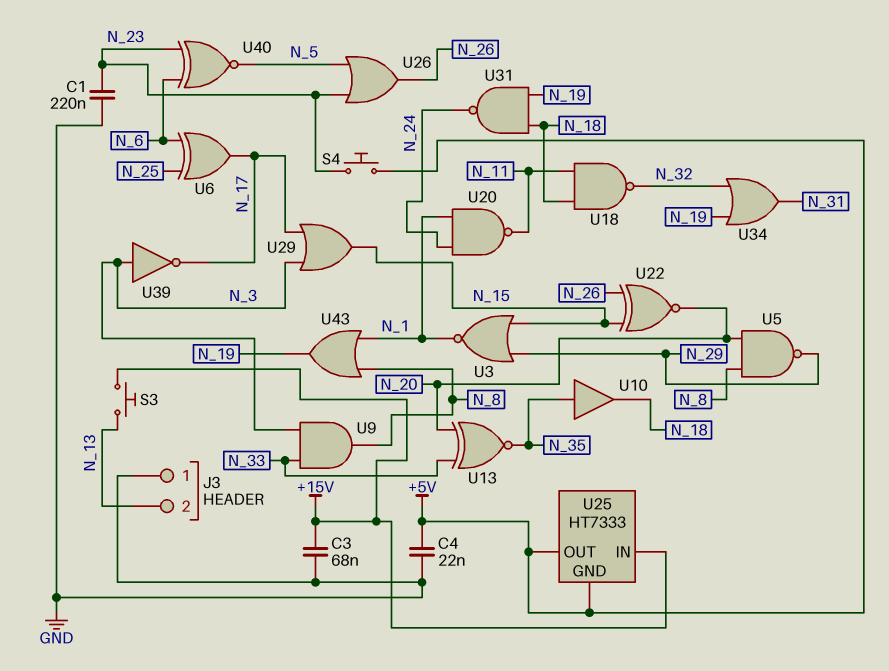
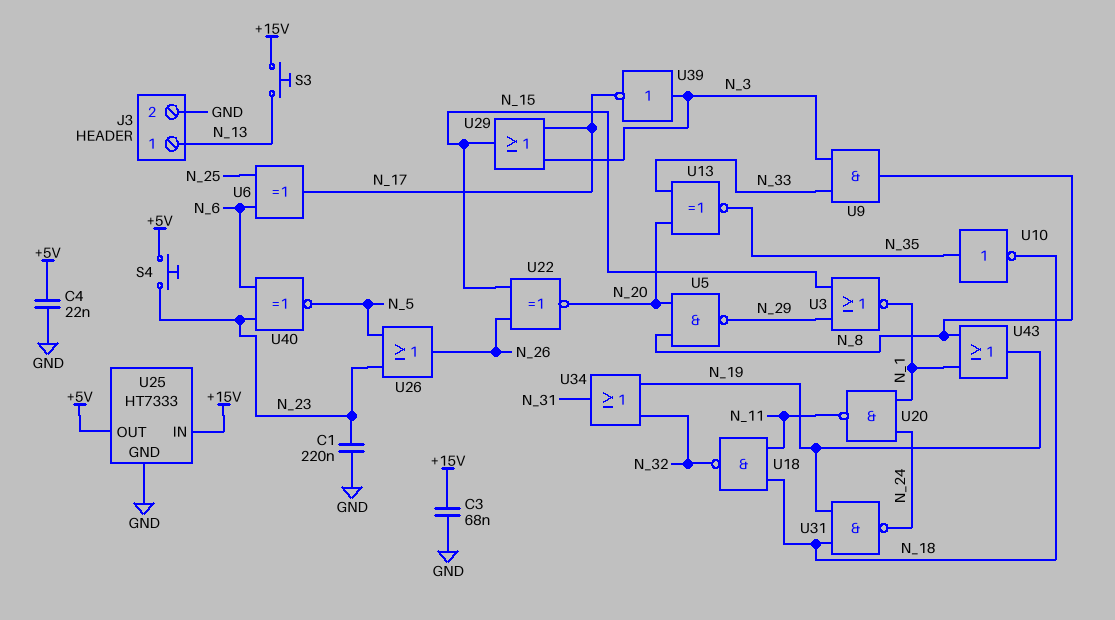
J3 pin 1: GND -> N_13
J3 pin 2: N_13 -> GND
U10: buffer (in N_35, out N_18) -> NOT (in N_35, out N_18)
U25 pin GND: +5V -> GND

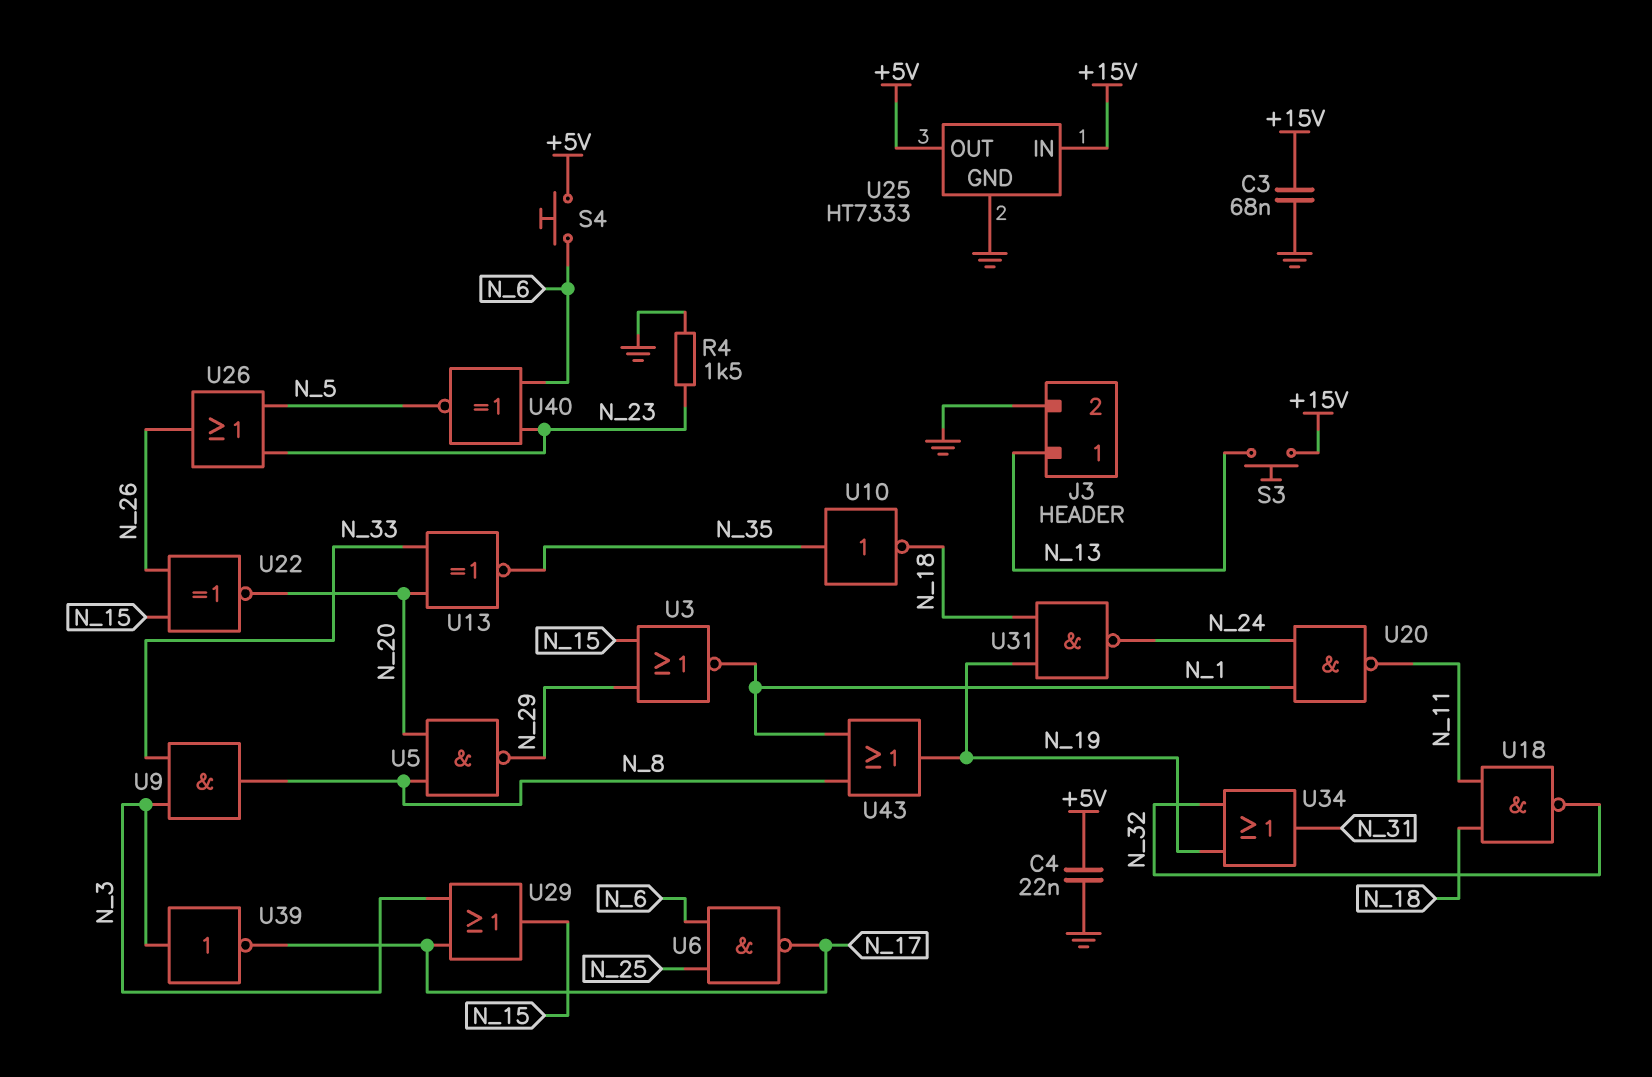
C1: 220nF (GND, N_23) -> none
R4: none -> 1.5k (GND, N_23)
S4: button (+5V, N_23) -> button (+5V, N_6)
U6: XOR (in N_6, in N_25, out N_17) -> NAND (in N_6, in N_25, out N_17)

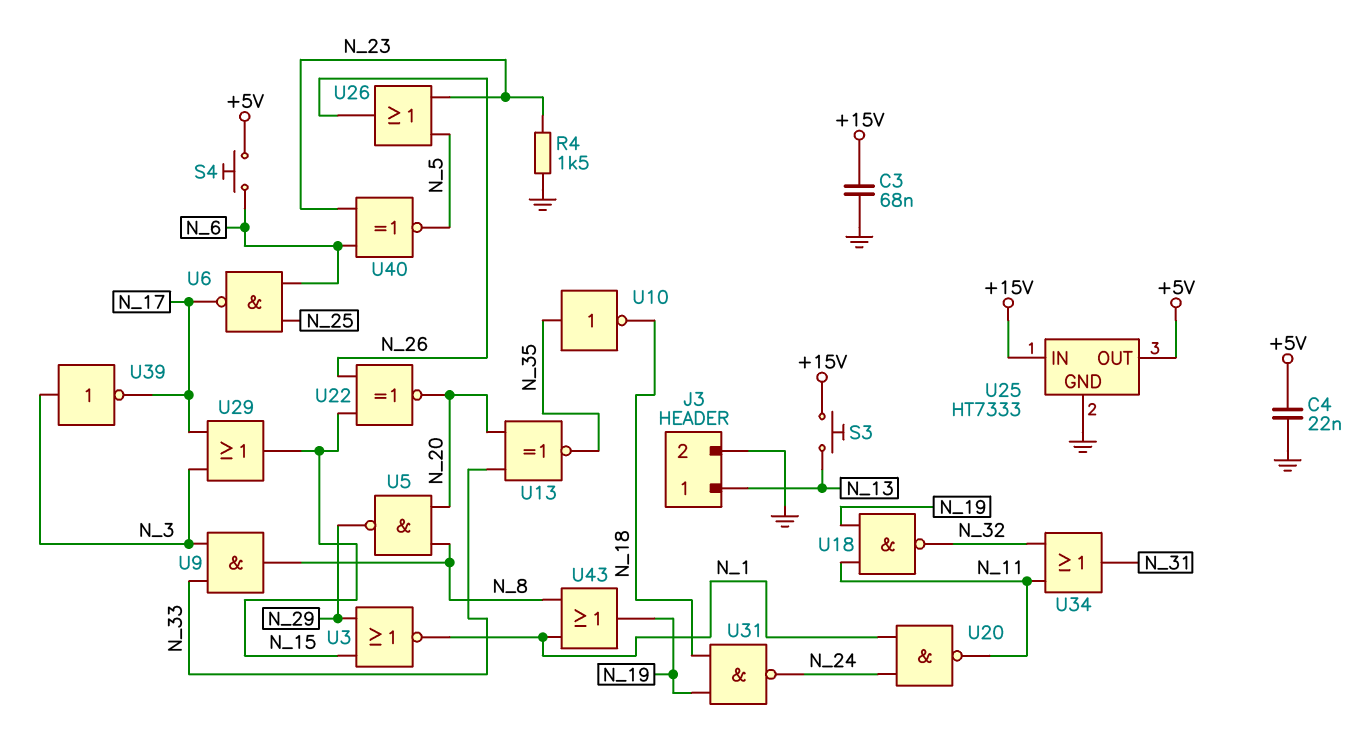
U18: NAND (in N_11, in N_18, out N_32) -> NAND (in N_11, in N_19, out N_32)
U34: OR (in N_19, in N_32, out N_31) -> OR (in N_11, in N_32, out N_31)

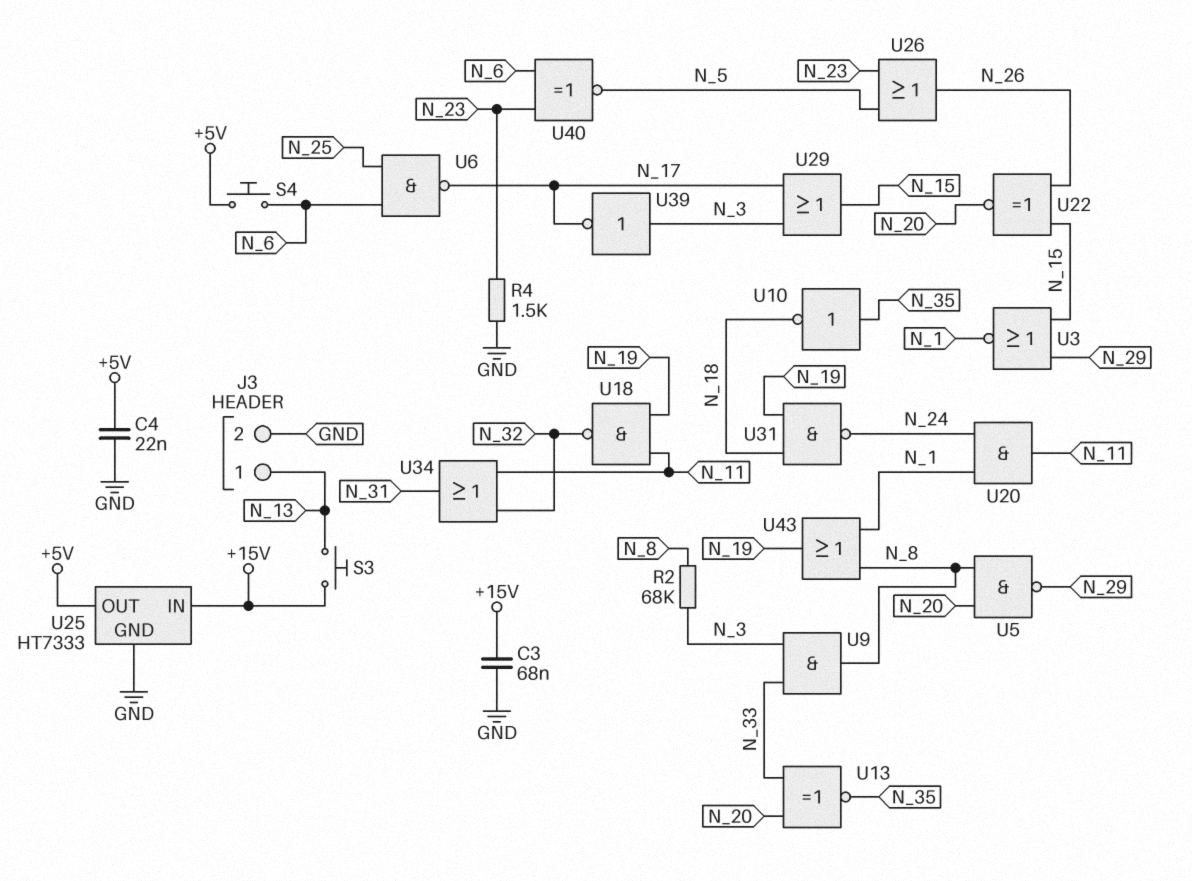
R2: none -> 68k (N_3, N_8)
U20: NAND (in N_1, in N_24, out N_11) -> AND (in N_1, in N_24, out N_11)

